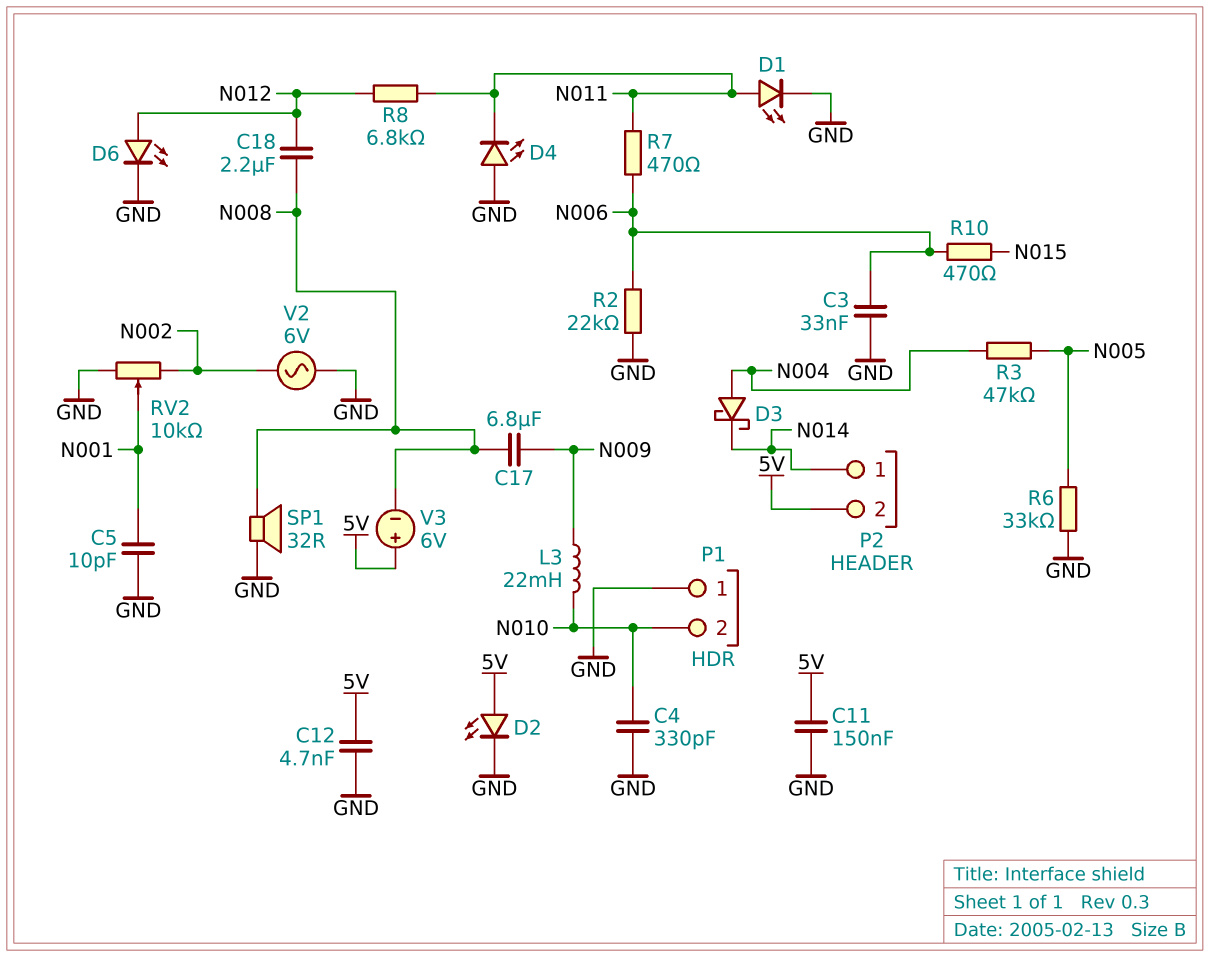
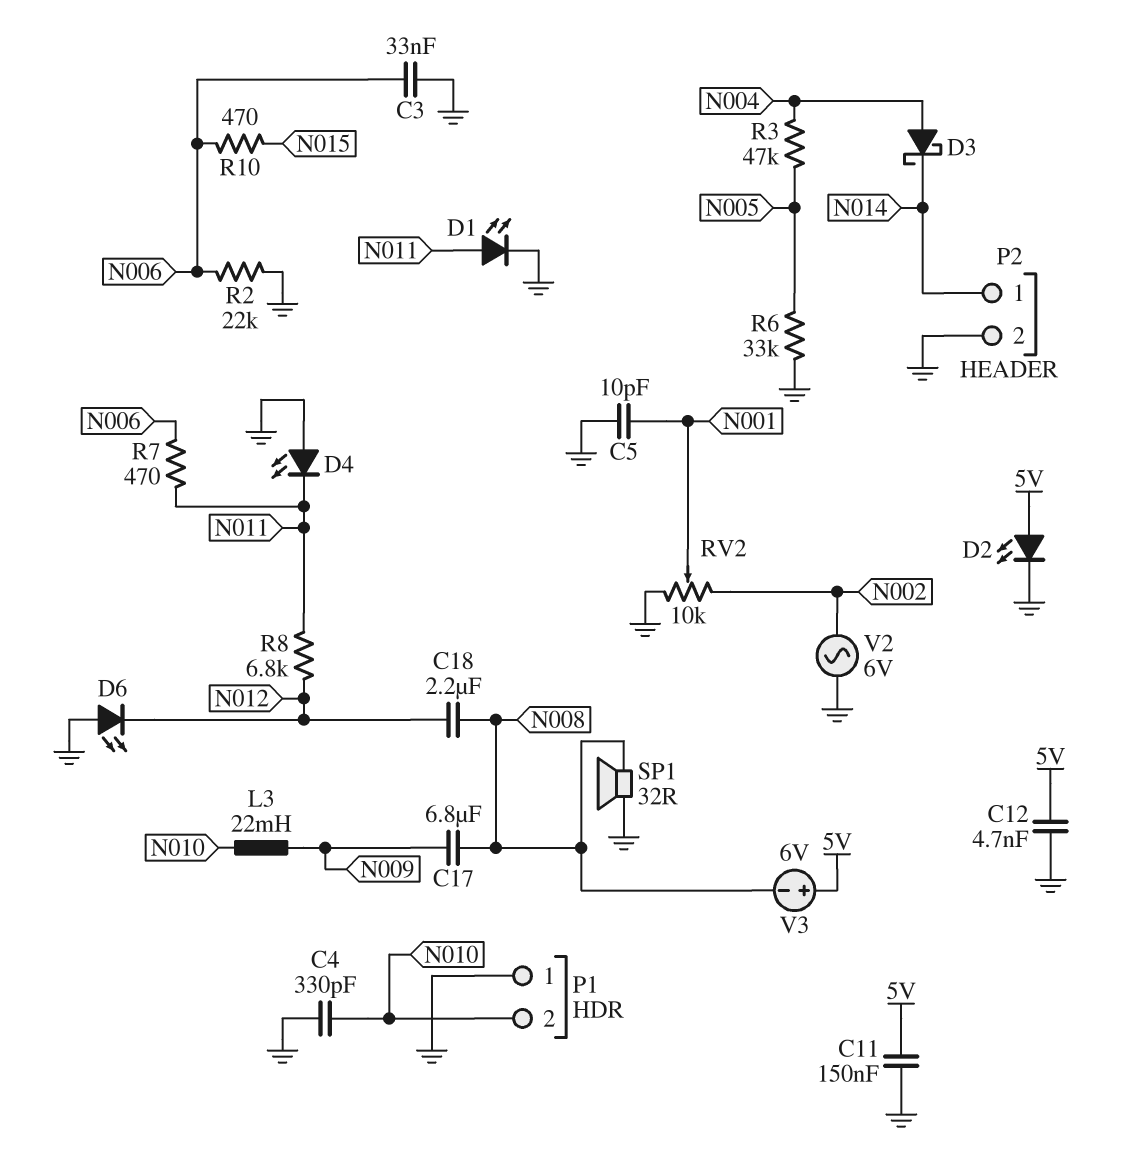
D6: LED (A N012, K GND) -> LED (A GND, K N012)
P2 pin 2: 5V -> GND

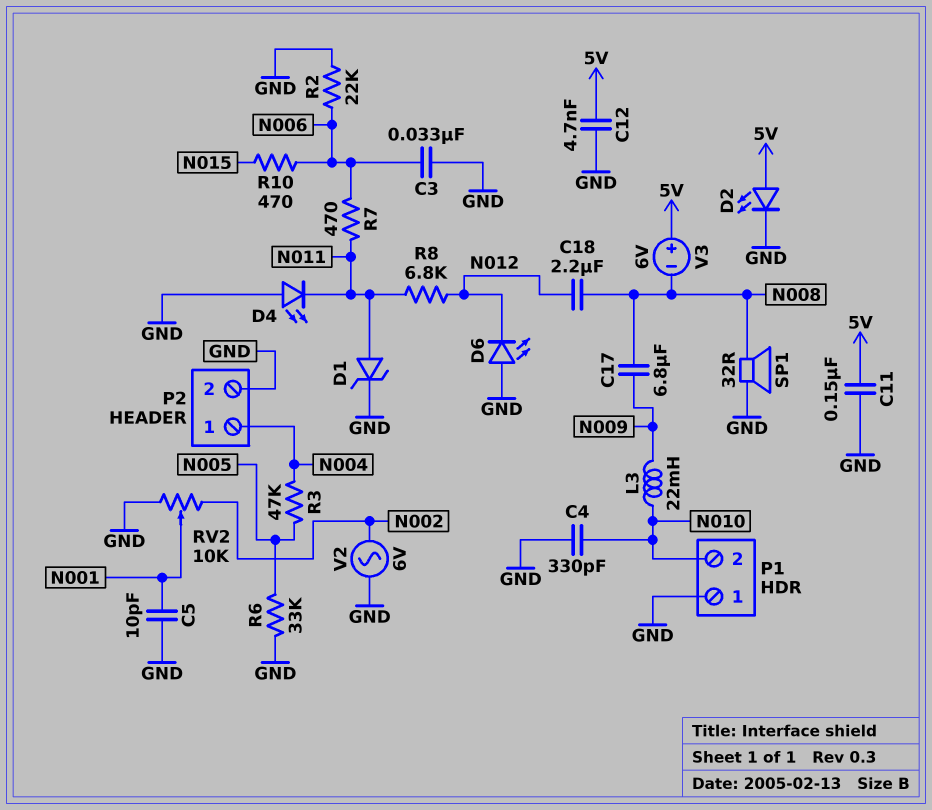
D1: LED (A N011, K GND) -> zener (A N011, K GND)
D3: schottky (A N004, K N014) -> none
P2 pin 1: N014 -> N004

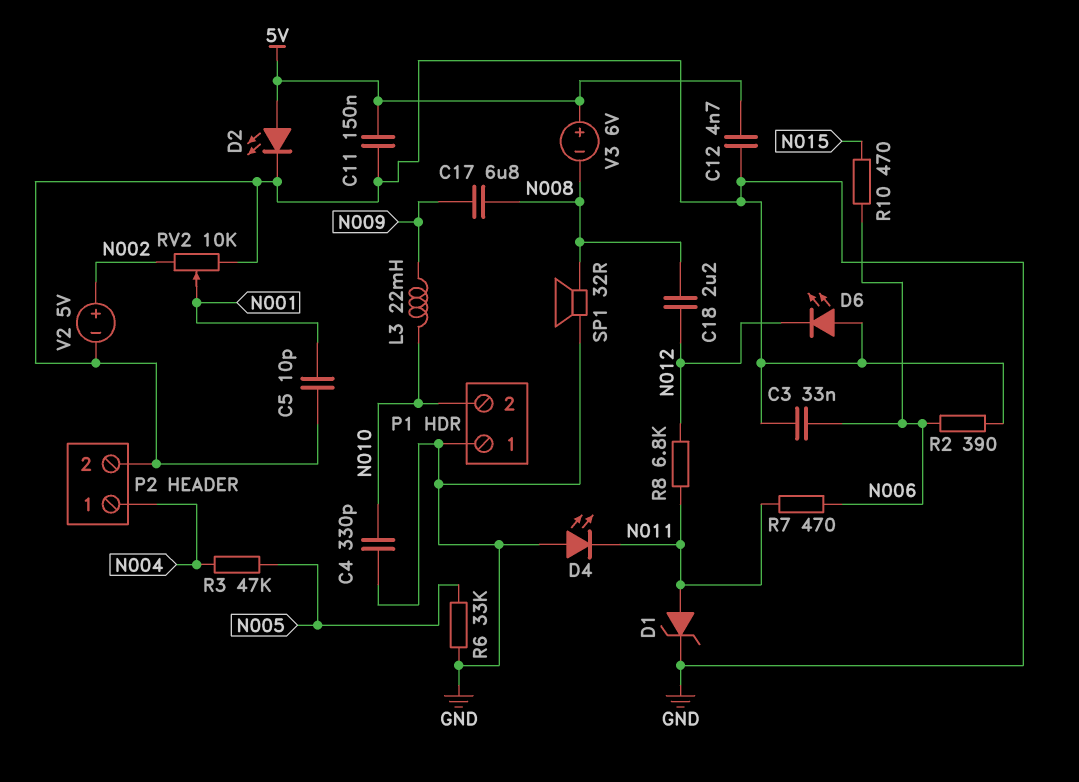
R2: 22k (GND, N006) -> 390 (GND, N006)
V2: AC 6V (GND, N002) -> 5V (plus N002, minus GND)

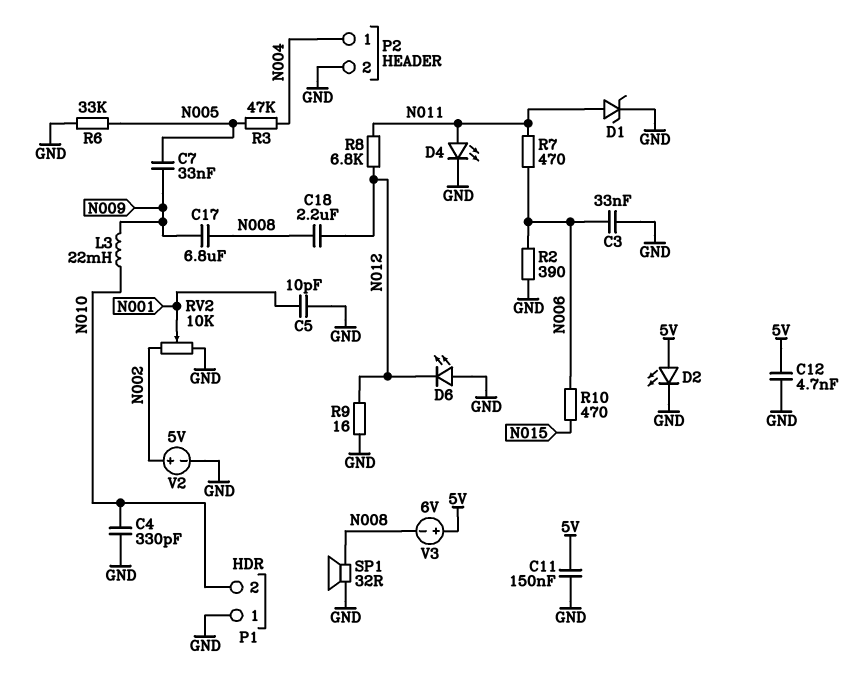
C7: none -> 33nF (N005, N009)
D4: LED (A GND, K N011) -> LED (A N011, K GND)
R9: none -> 16 (GND, N012)

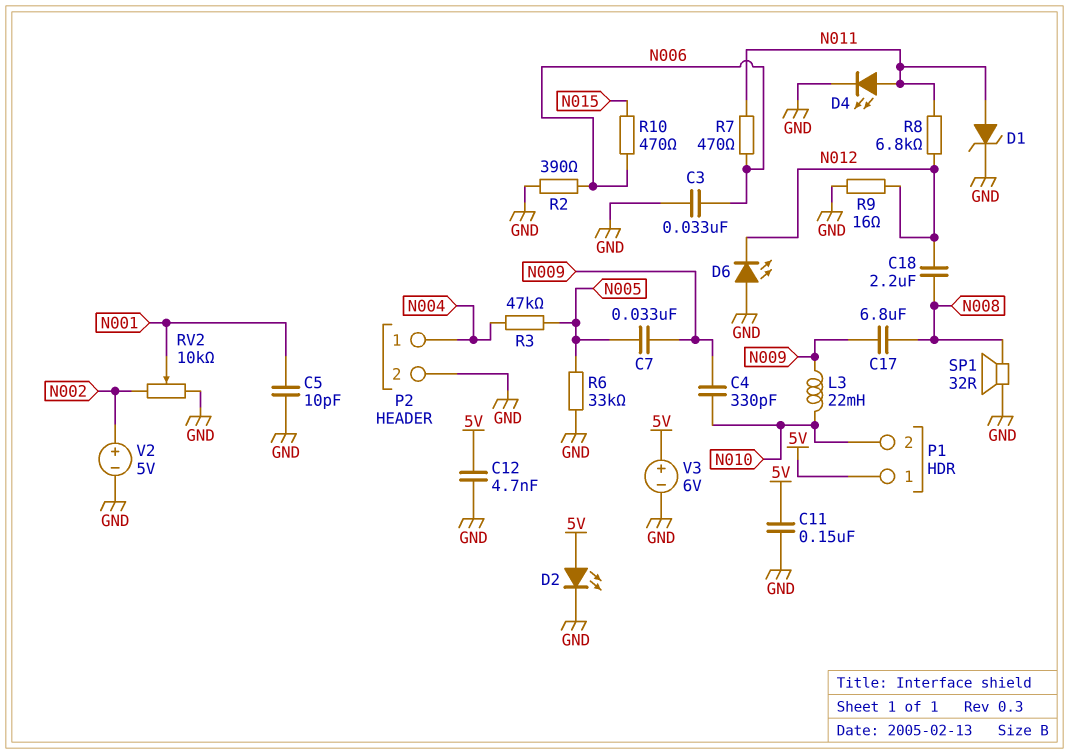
C4: 330pF (GND, N010) -> 330pF (N009, N010)
P1 pin 1: GND -> 5V
V3: 6V (plus 5V, minus N008) -> 6V (plus 5V, minus GND)

